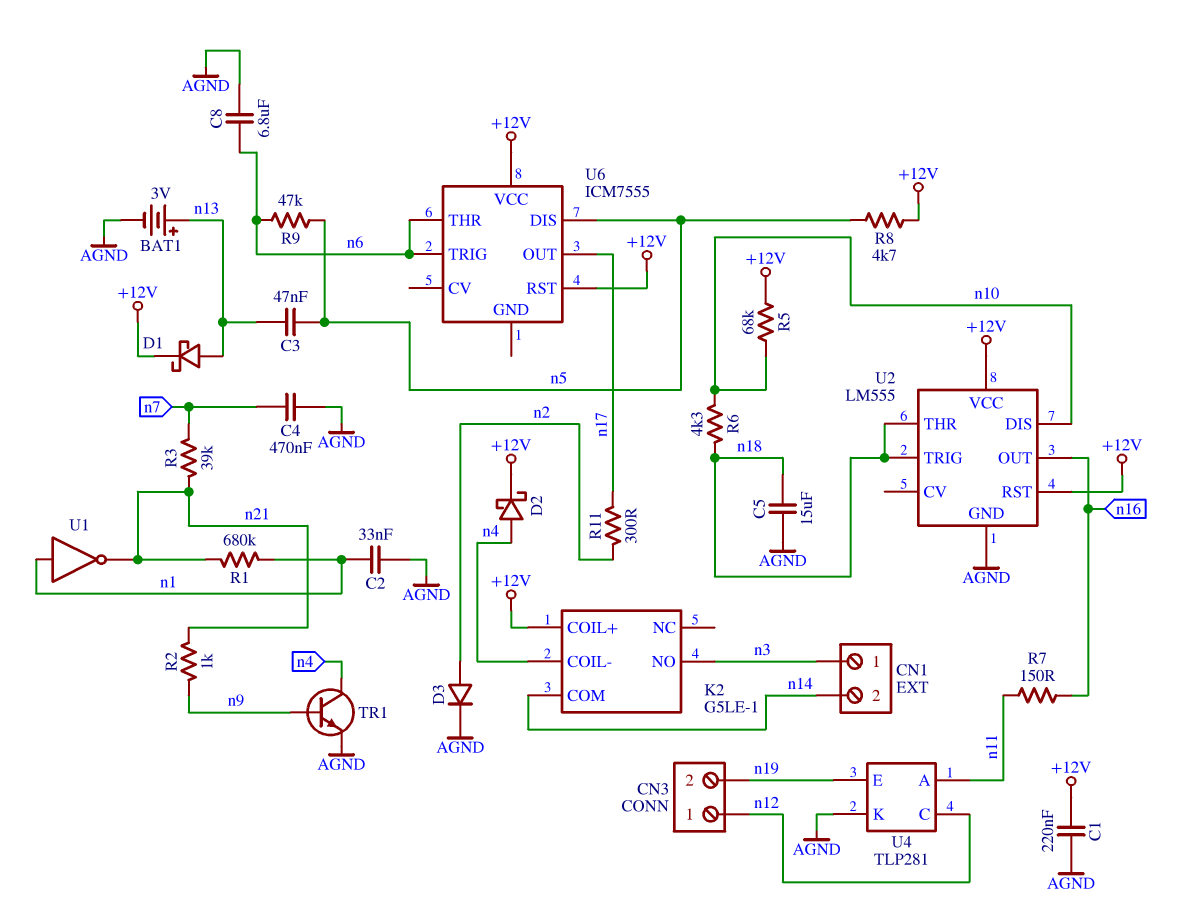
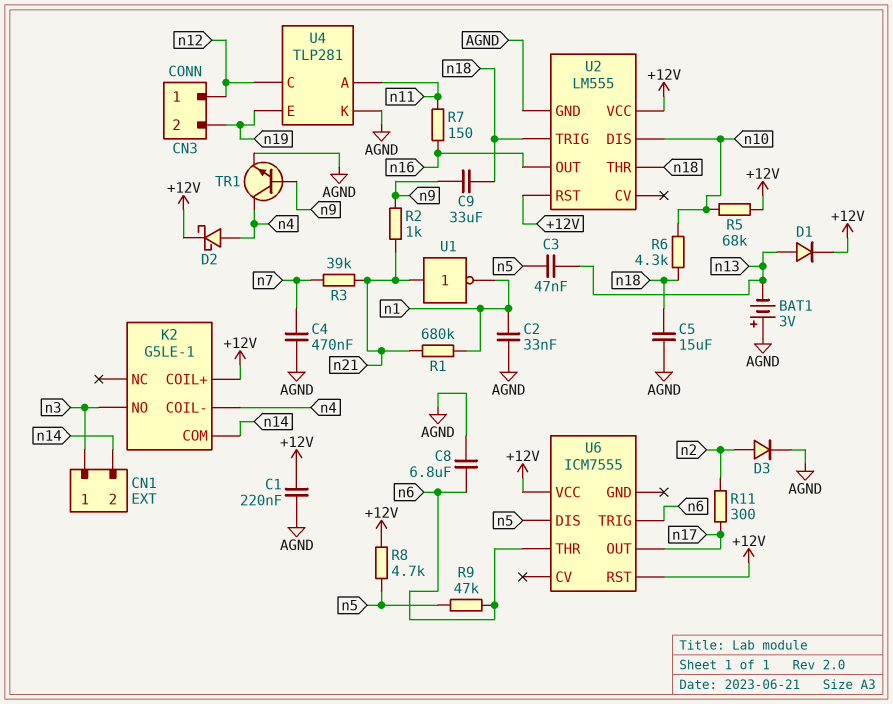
BAT1: 3V (plus n13, minus AGND) -> 3V (plus AGND, minus n13)
C9: none -> 33uF (n9, n18)
D1: schottky (A n13, K +12V) -> diode (A n13, K +12V)
U1: NOT (in n1, out n21) -> NOT (in n21, out n1)

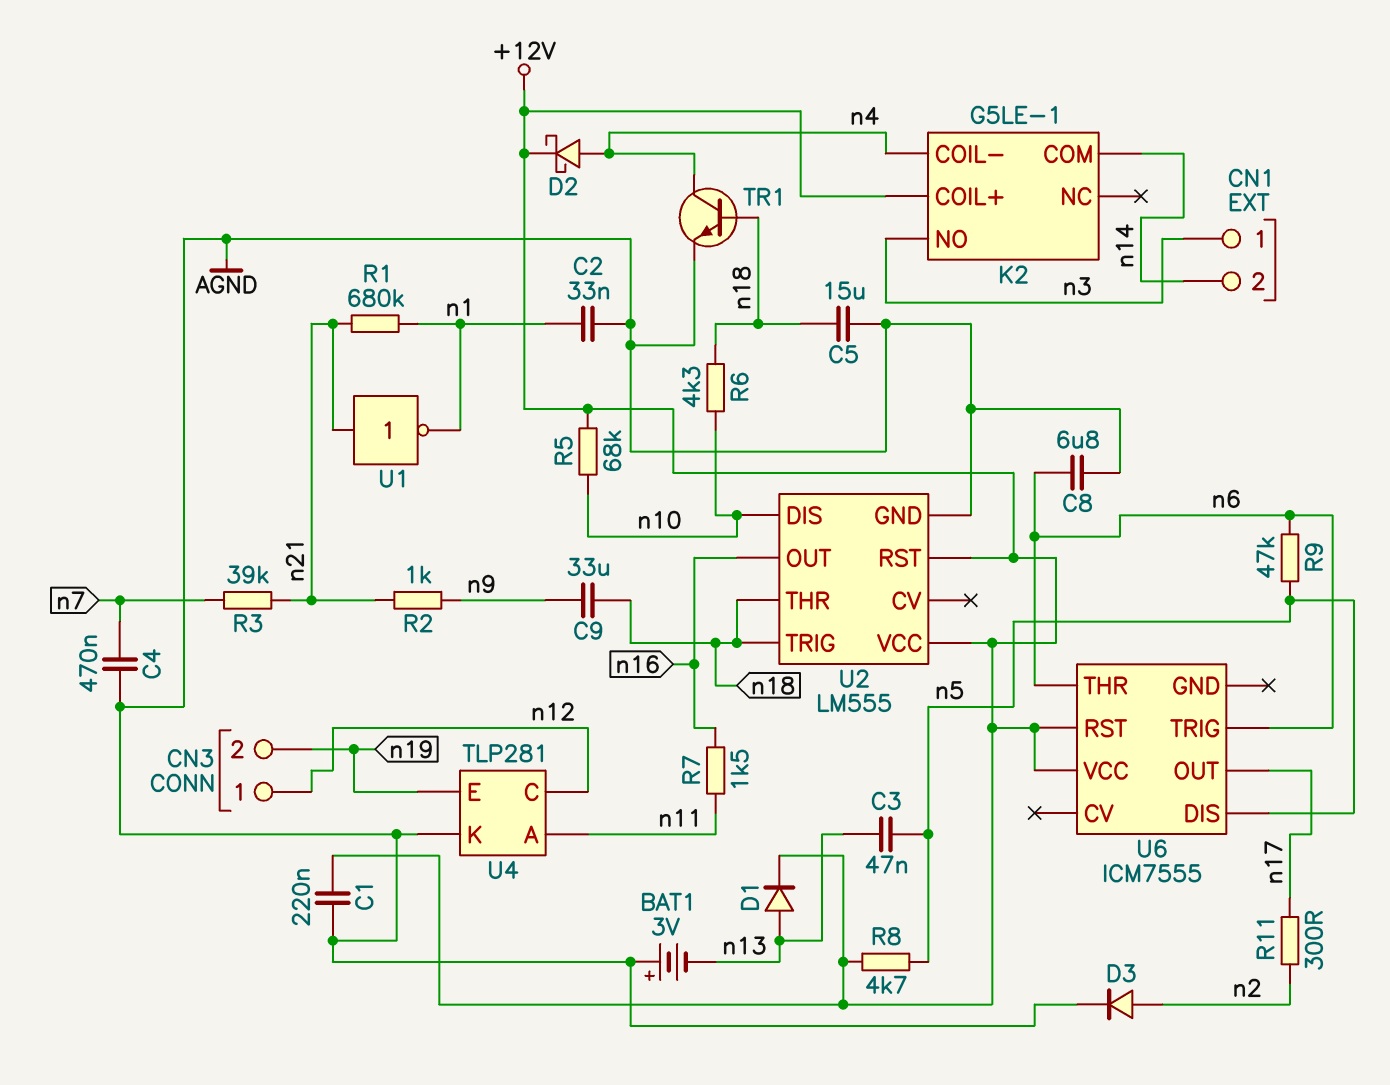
R7: 150 (n11, n16) -> 1.5k (n11, n16)
TR1: NPN (B n9, C n4, E AGND) -> NPN (B n18, C n4, E AGND)

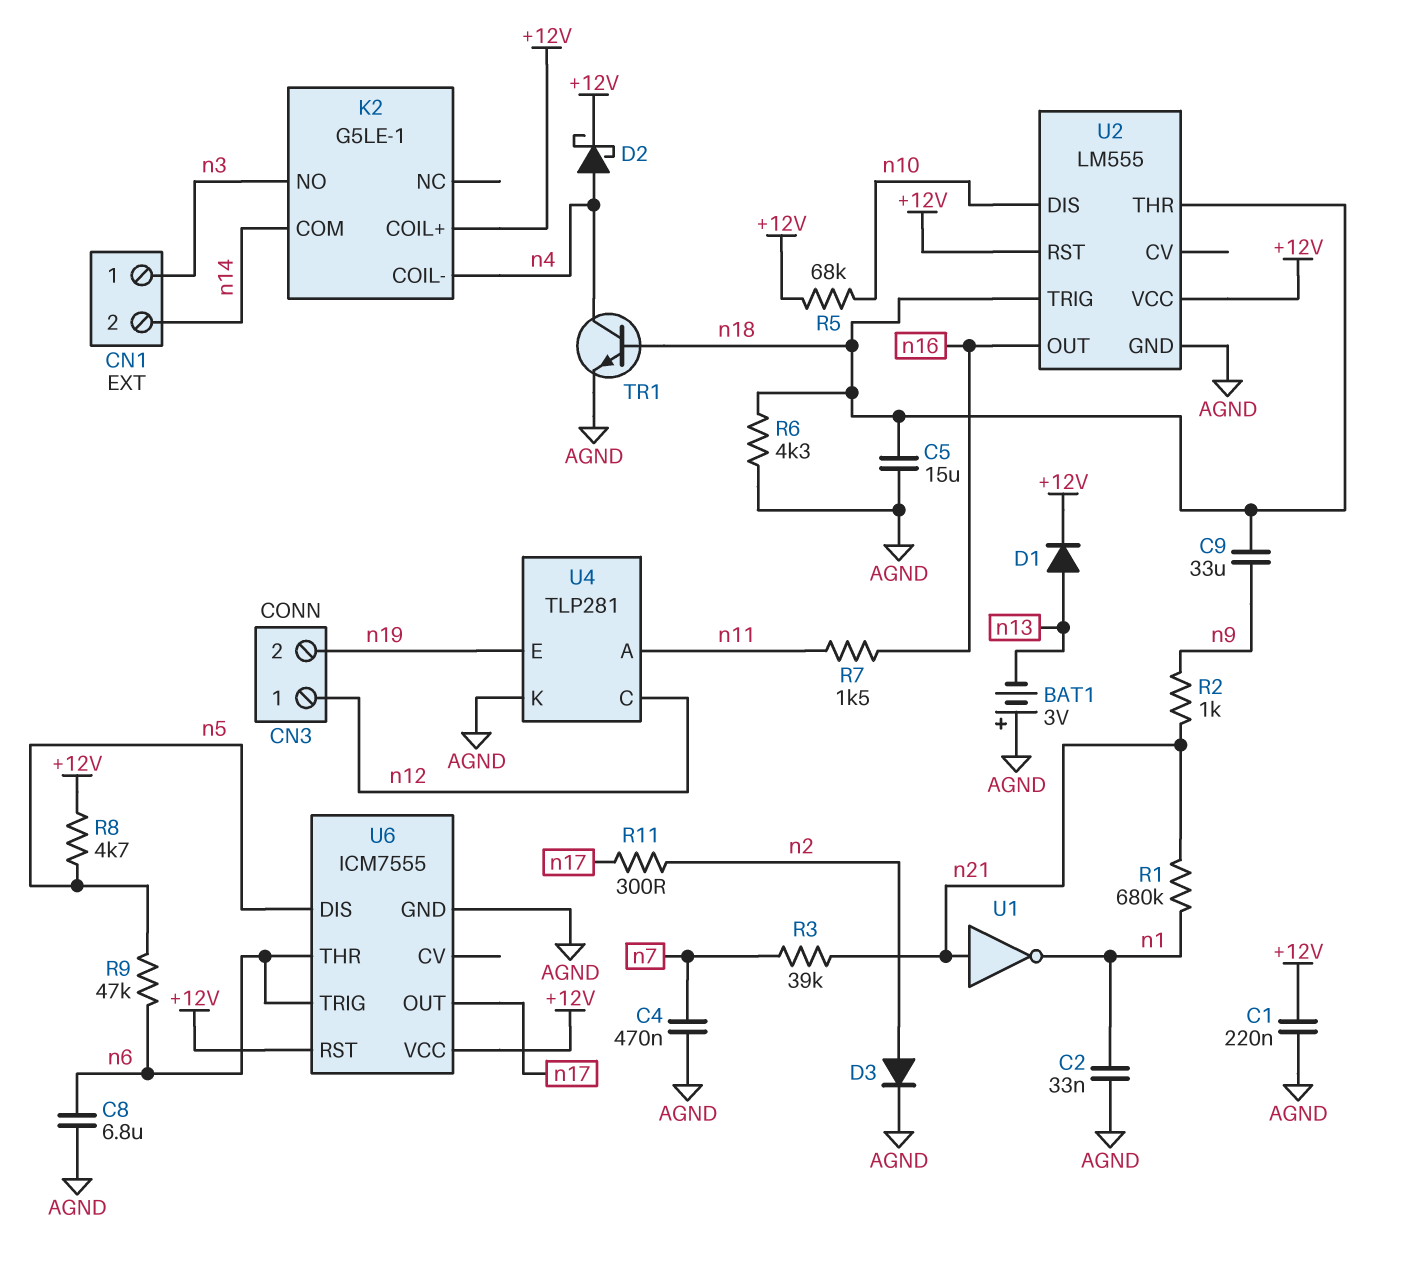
C3: 47nF (n5, n13) -> none
R6: 4.3k (n10, n18) -> 4.3k (AGND, n18)
U6 pin GND: none -> AGND

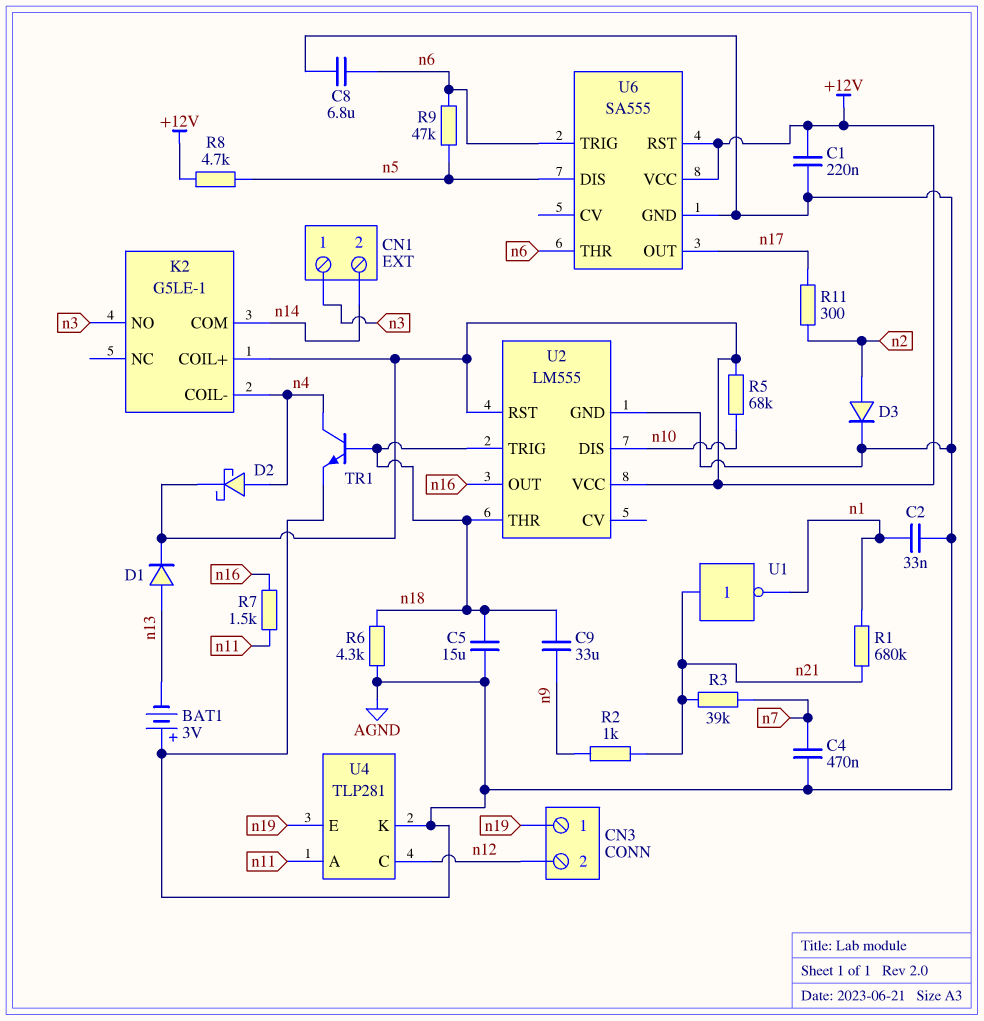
CN3 pin 1: n12 -> n19
CN3 pin 2: n19 -> n12
U6: ICM7555 -> SA555

